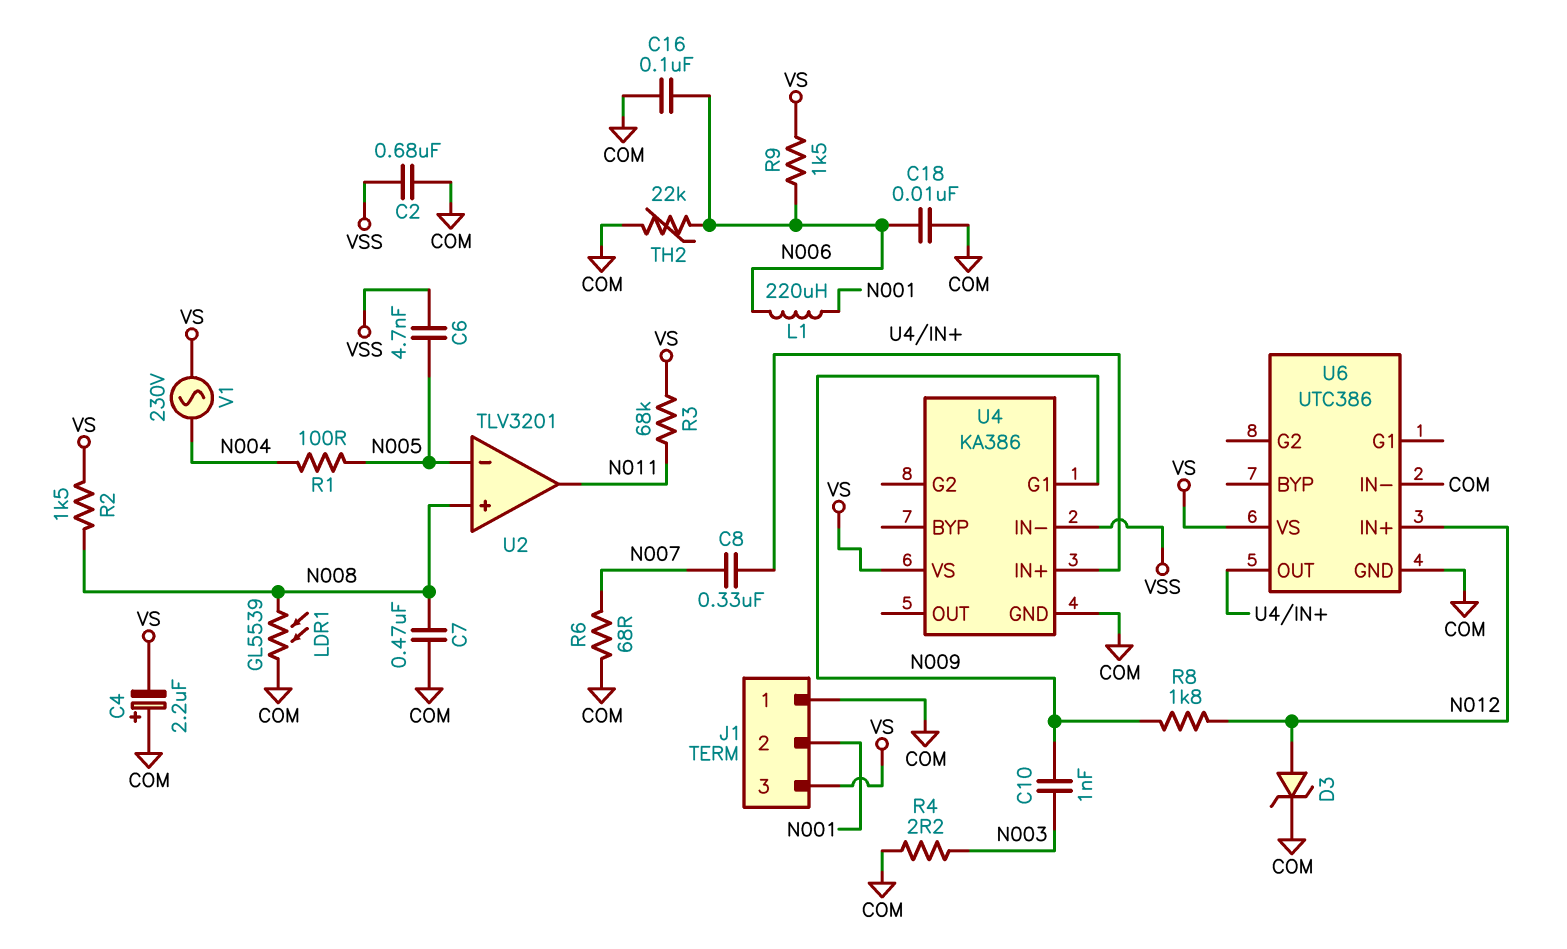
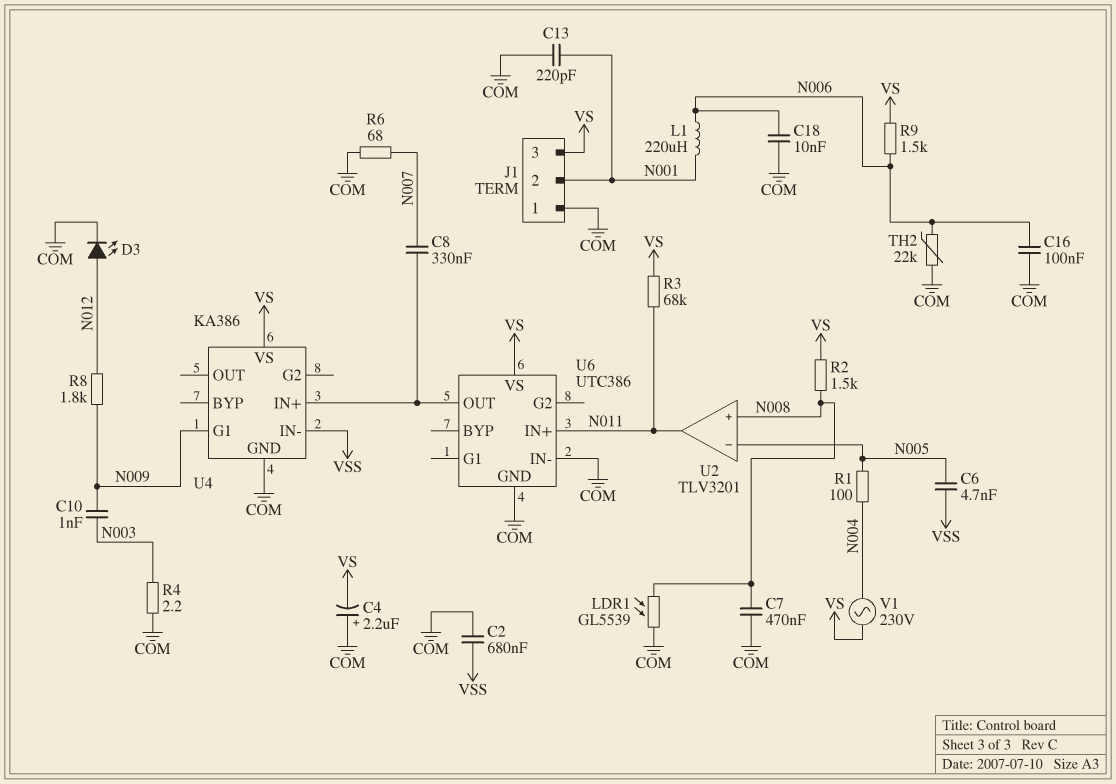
C13: none -> 220pF (COM, N001)
D3: zener (A N012, K COM) -> LED (A N012, K COM)
U6 pin IN+: N012 -> N011

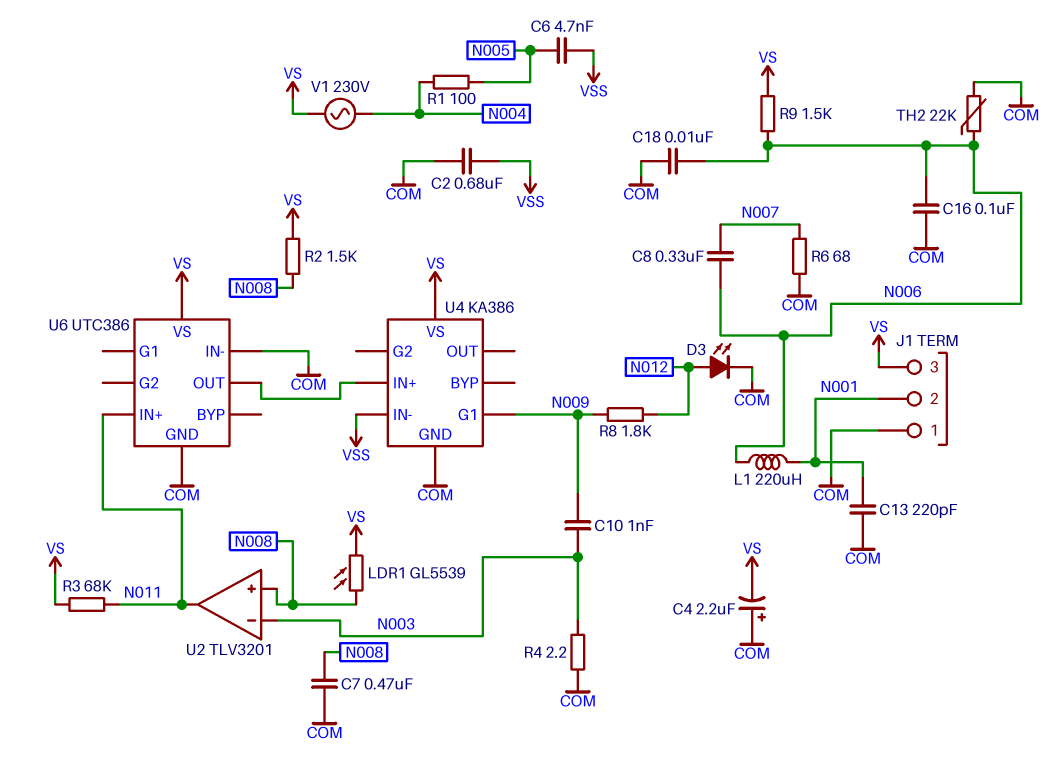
C8: 330nF (N007, U4/IN+) -> 330nF (N006, N007)
LDR1: GL5539 (COM, N008) -> GL5539 (N008, VS)
U2 pin in-: N005 -> N003

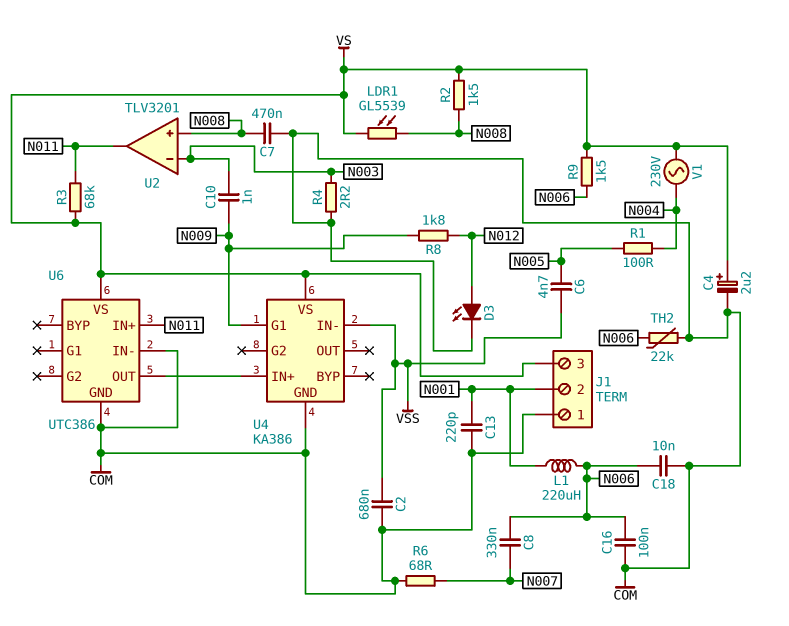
C4: 2.2uF (plus COM, minus VS) -> 2.2uF (plus VS, minus COM)

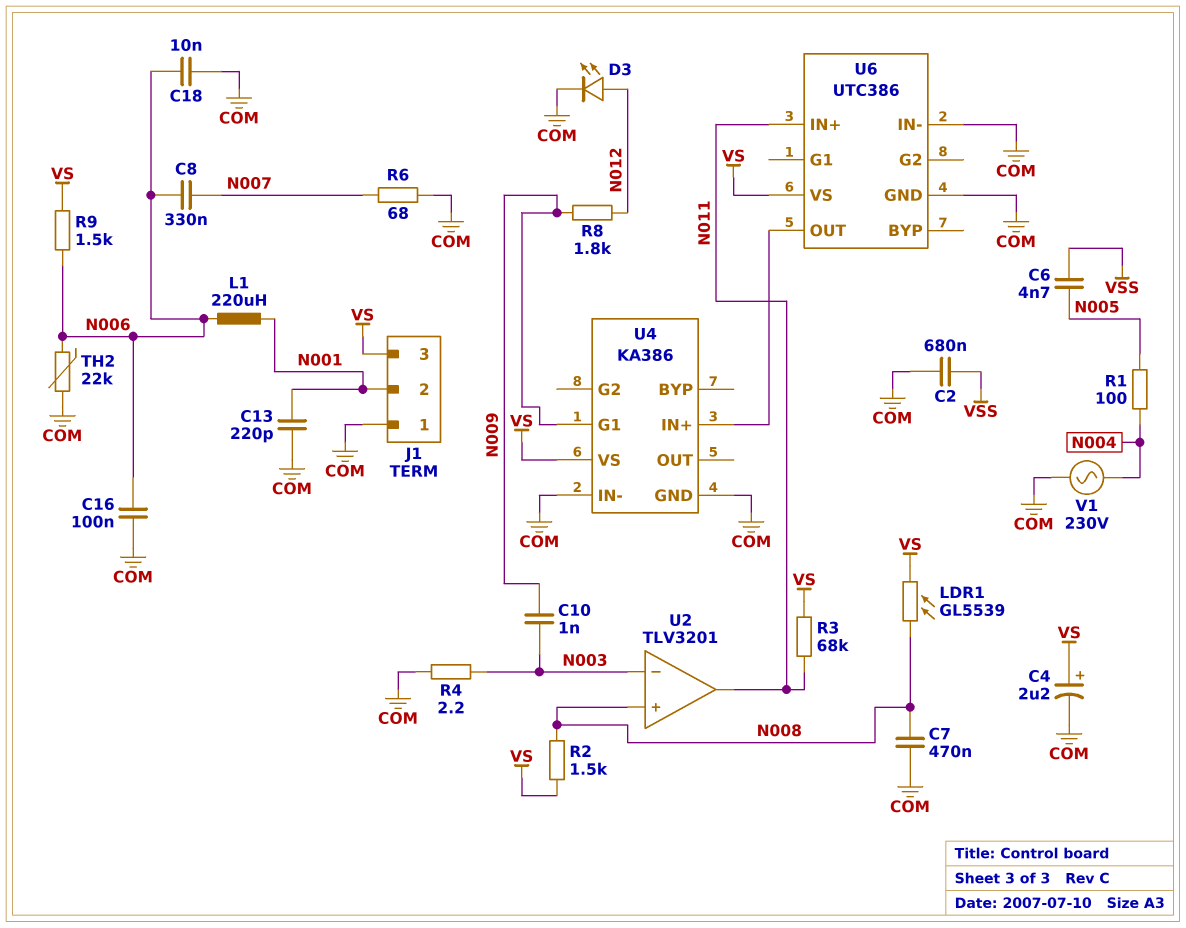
U4 pin IN-: VSS -> COM
V1: AC 230V (N004, VS) -> AC 230V (COM, N004)

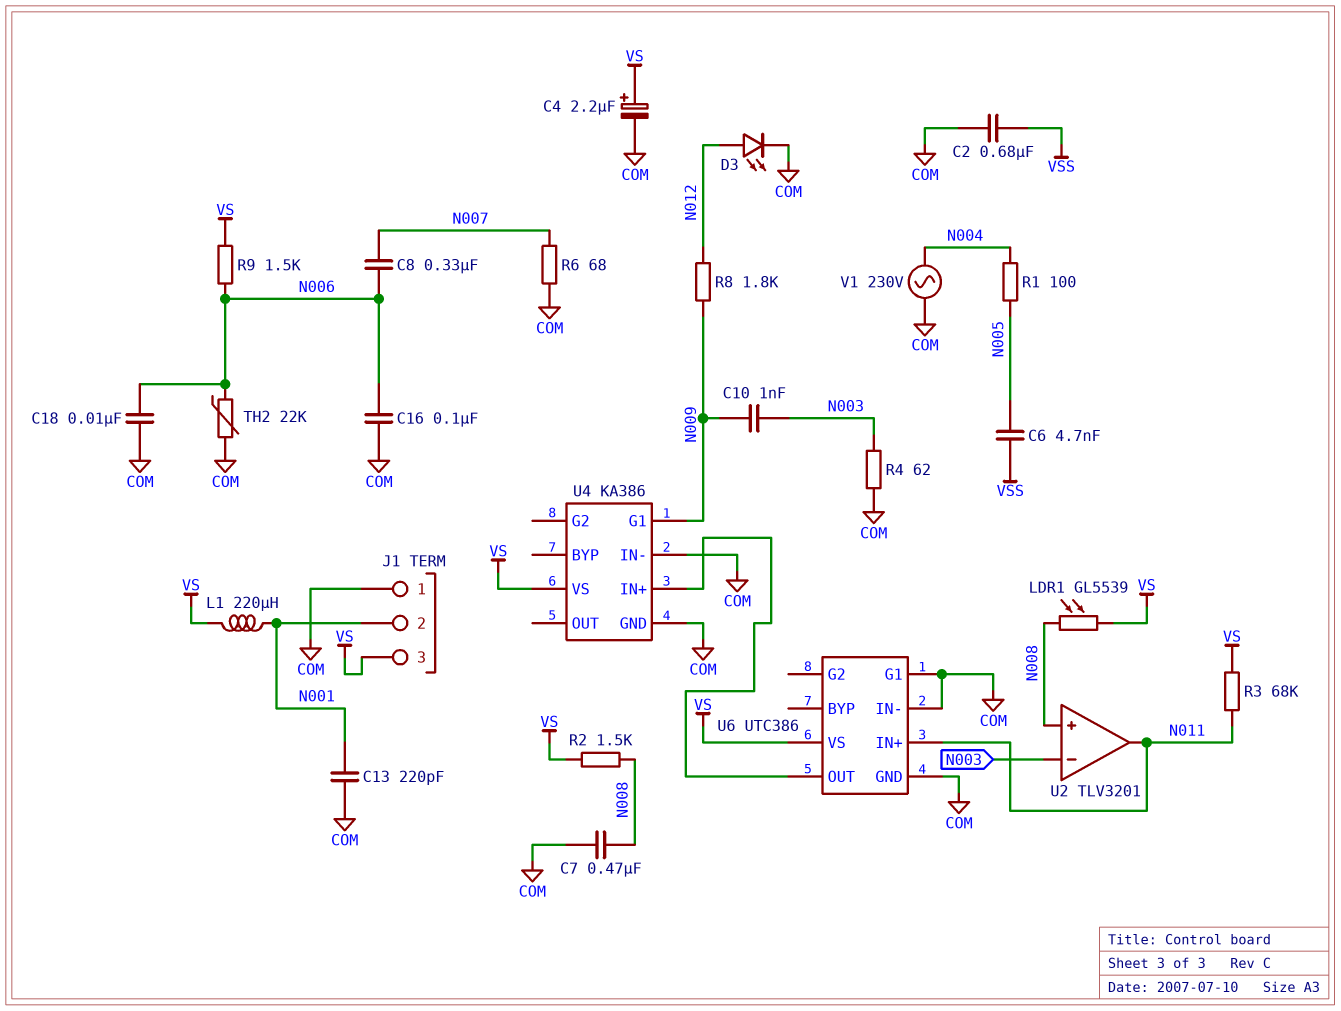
L1: 220uH (N001, N006) -> 220uH (N001, VS)
R4: 2.2 (COM, N003) -> 62 (COM, N003)
U6 pin G1: none -> COM

